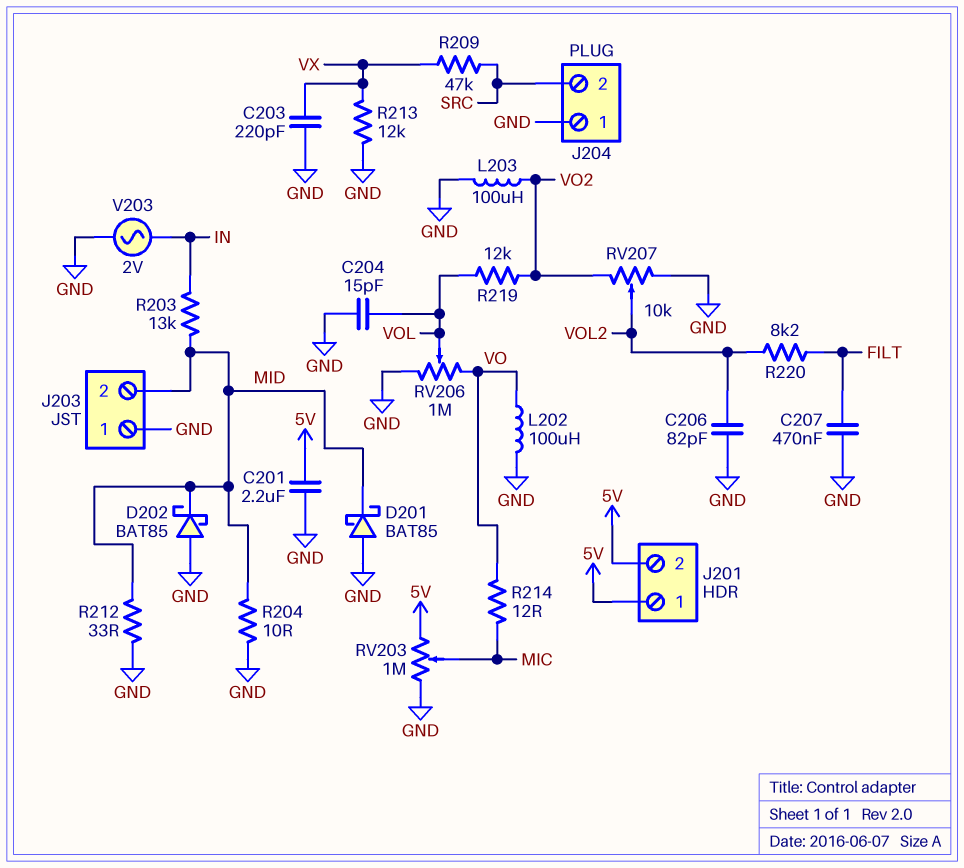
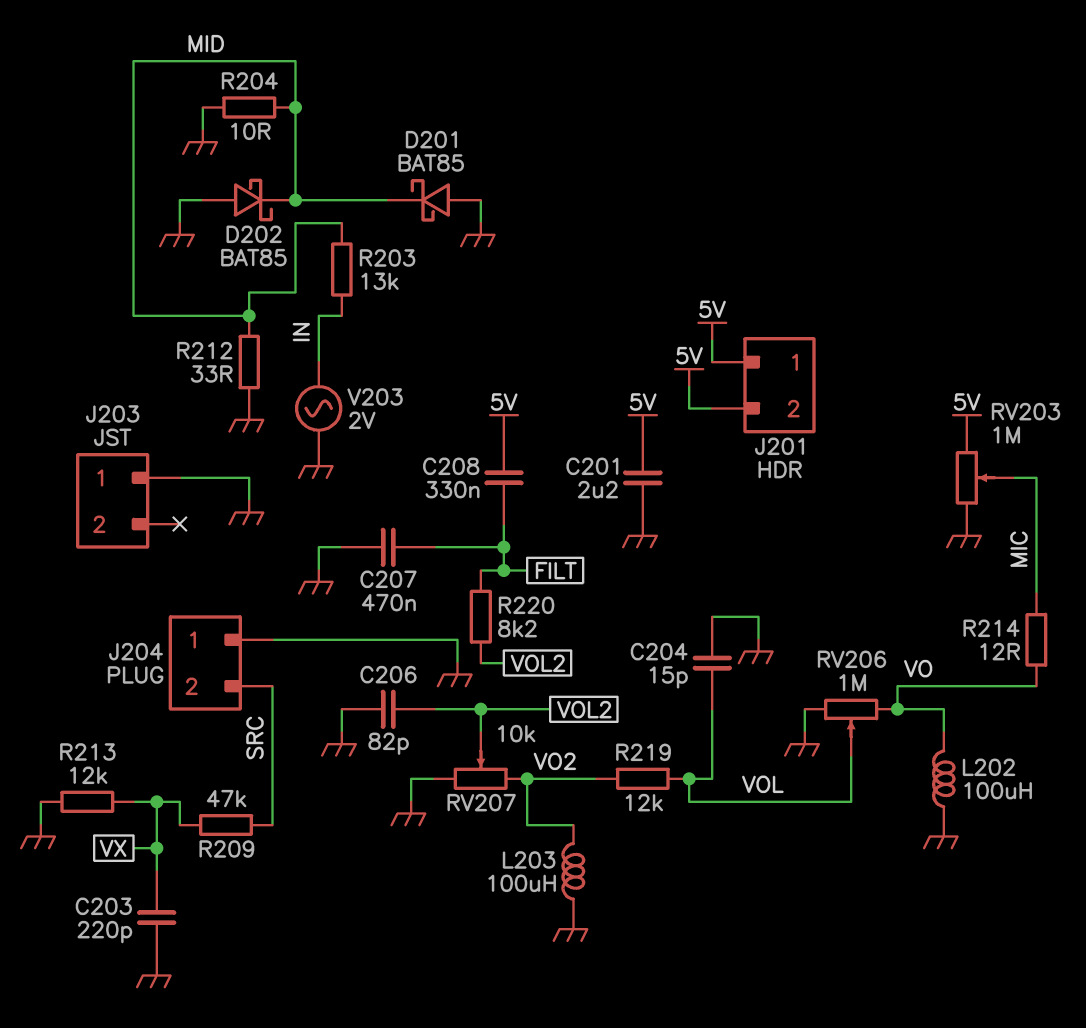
C208: none -> 330nF (5V, FILT)
J203 pin 2: MID -> none

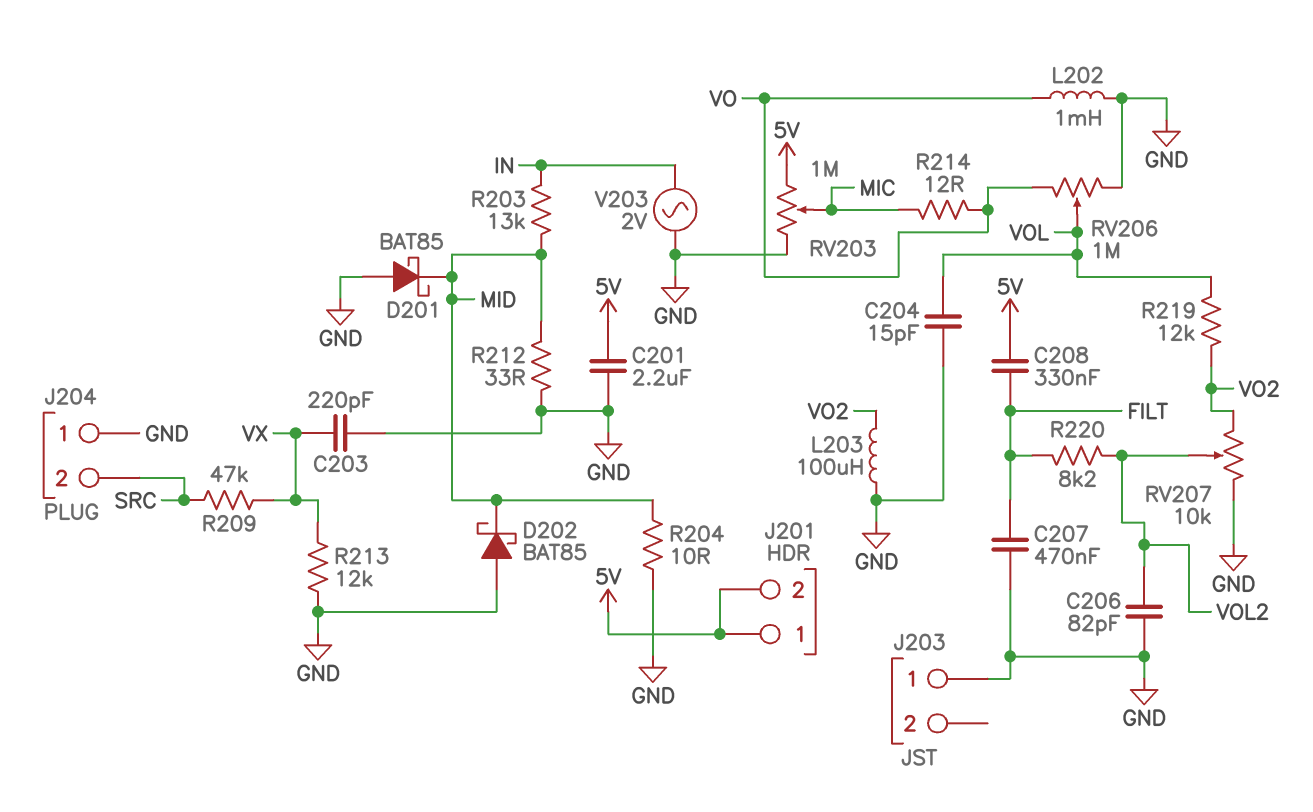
L202: 100uH (GND, VO) -> 1mH (GND, VO)

